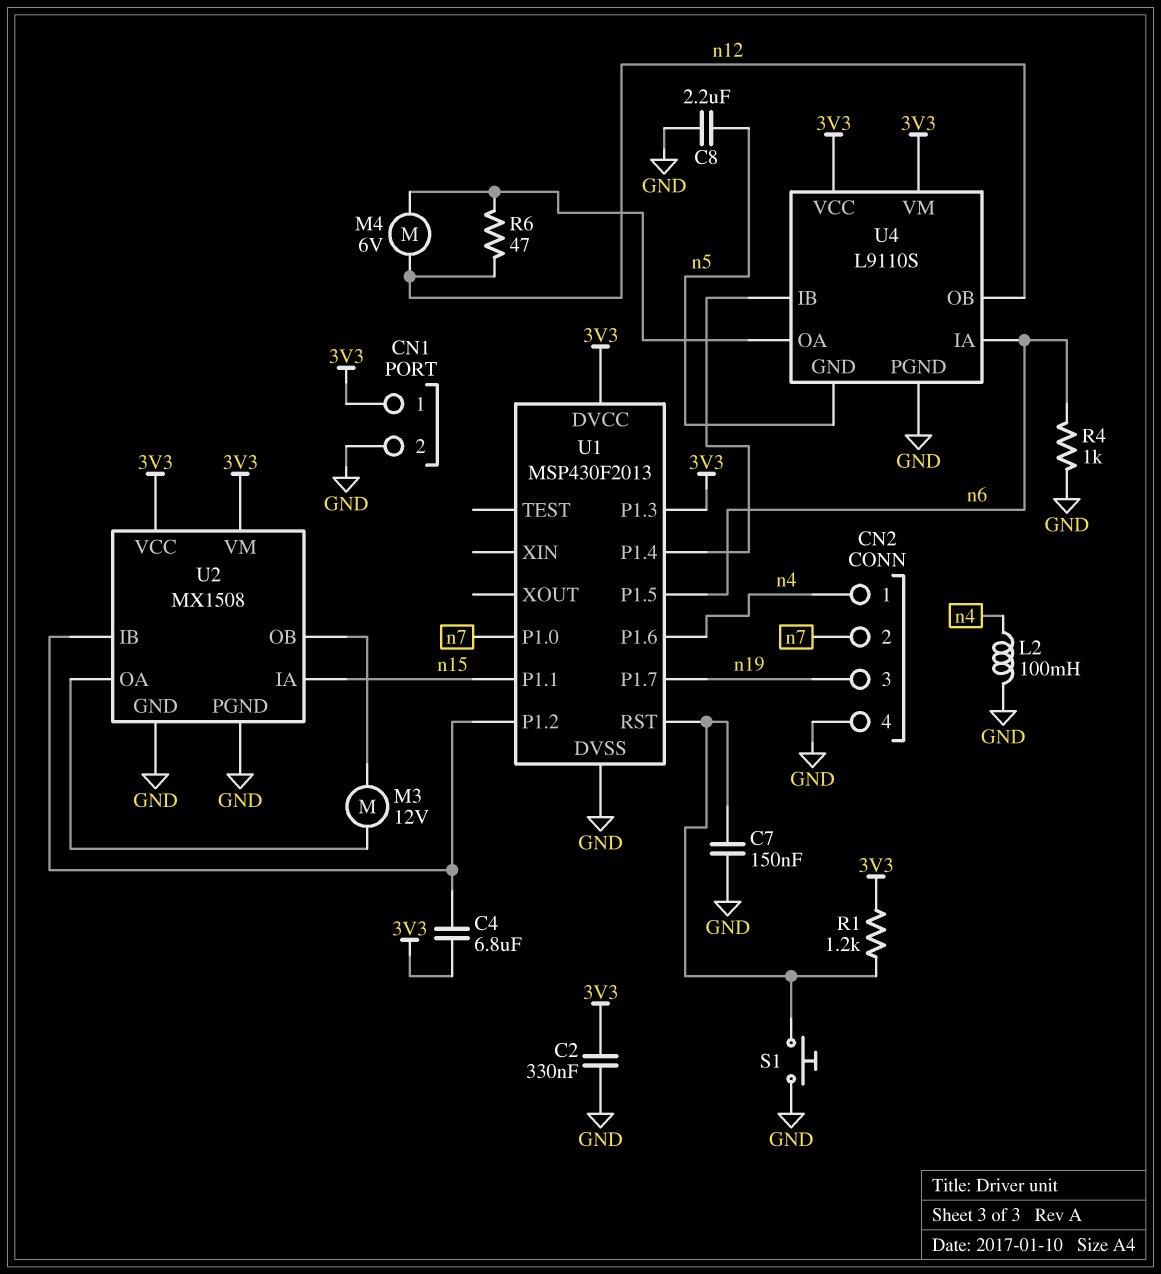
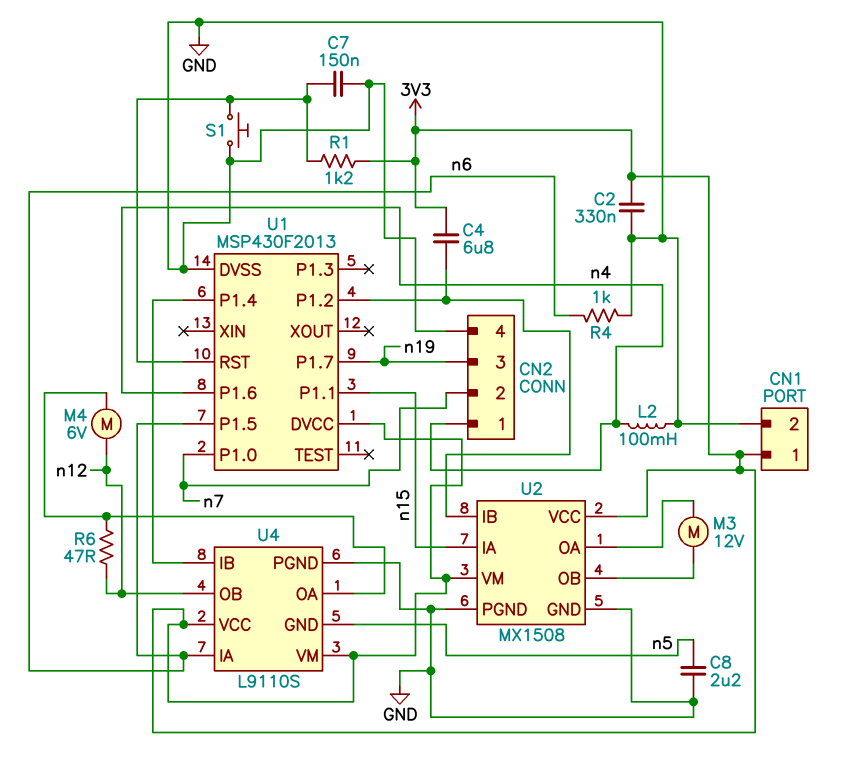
U1 pin P1.3: 3V3 -> none

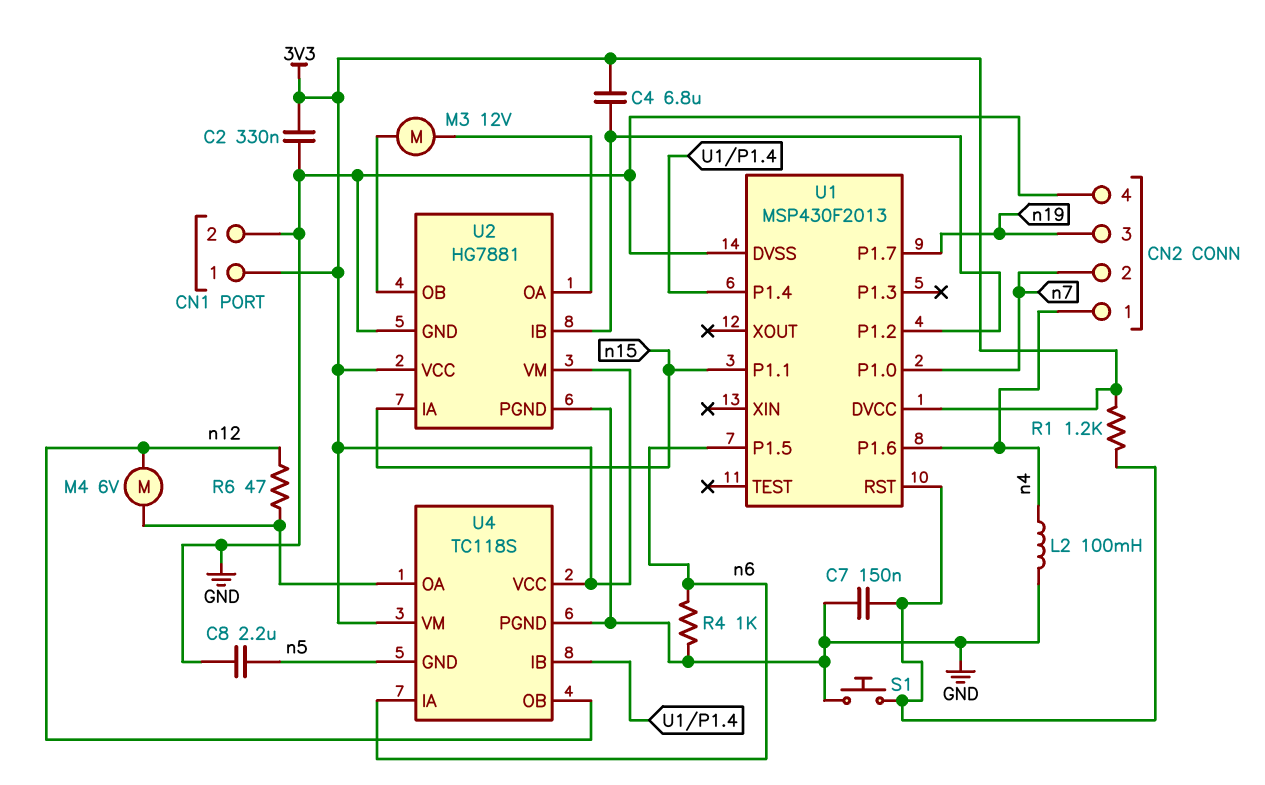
U2: MX1508 -> HG7881
U4: L9110S -> TC118S

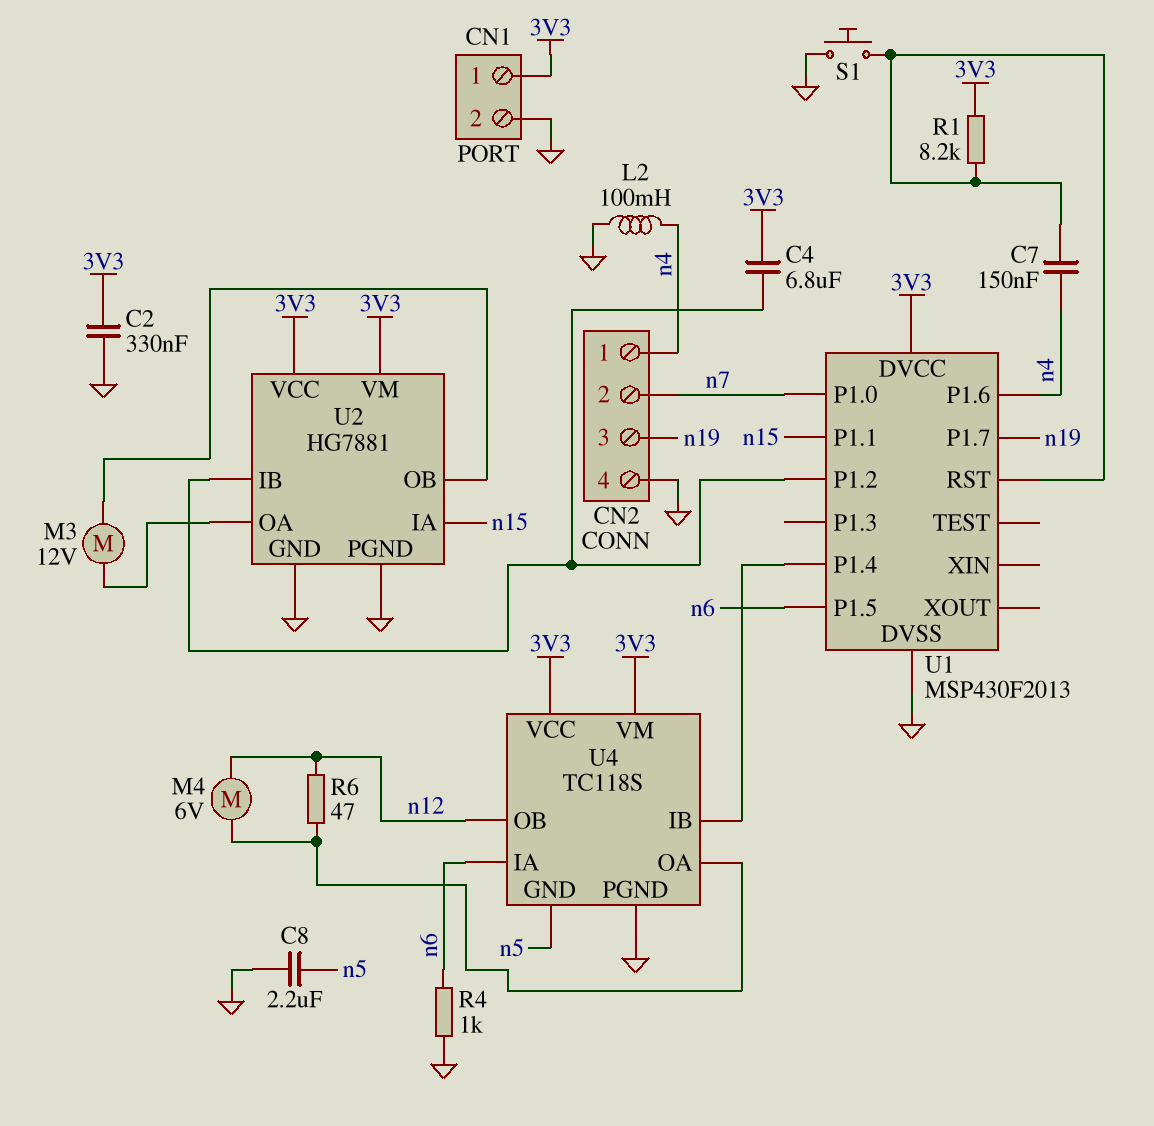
C7: 150nF (GND, U1/RST) -> 150nF (U1/RST, n4)
R1: 1.2k (3V3, U1/RST) -> 8.2k (3V3, U1/RST)

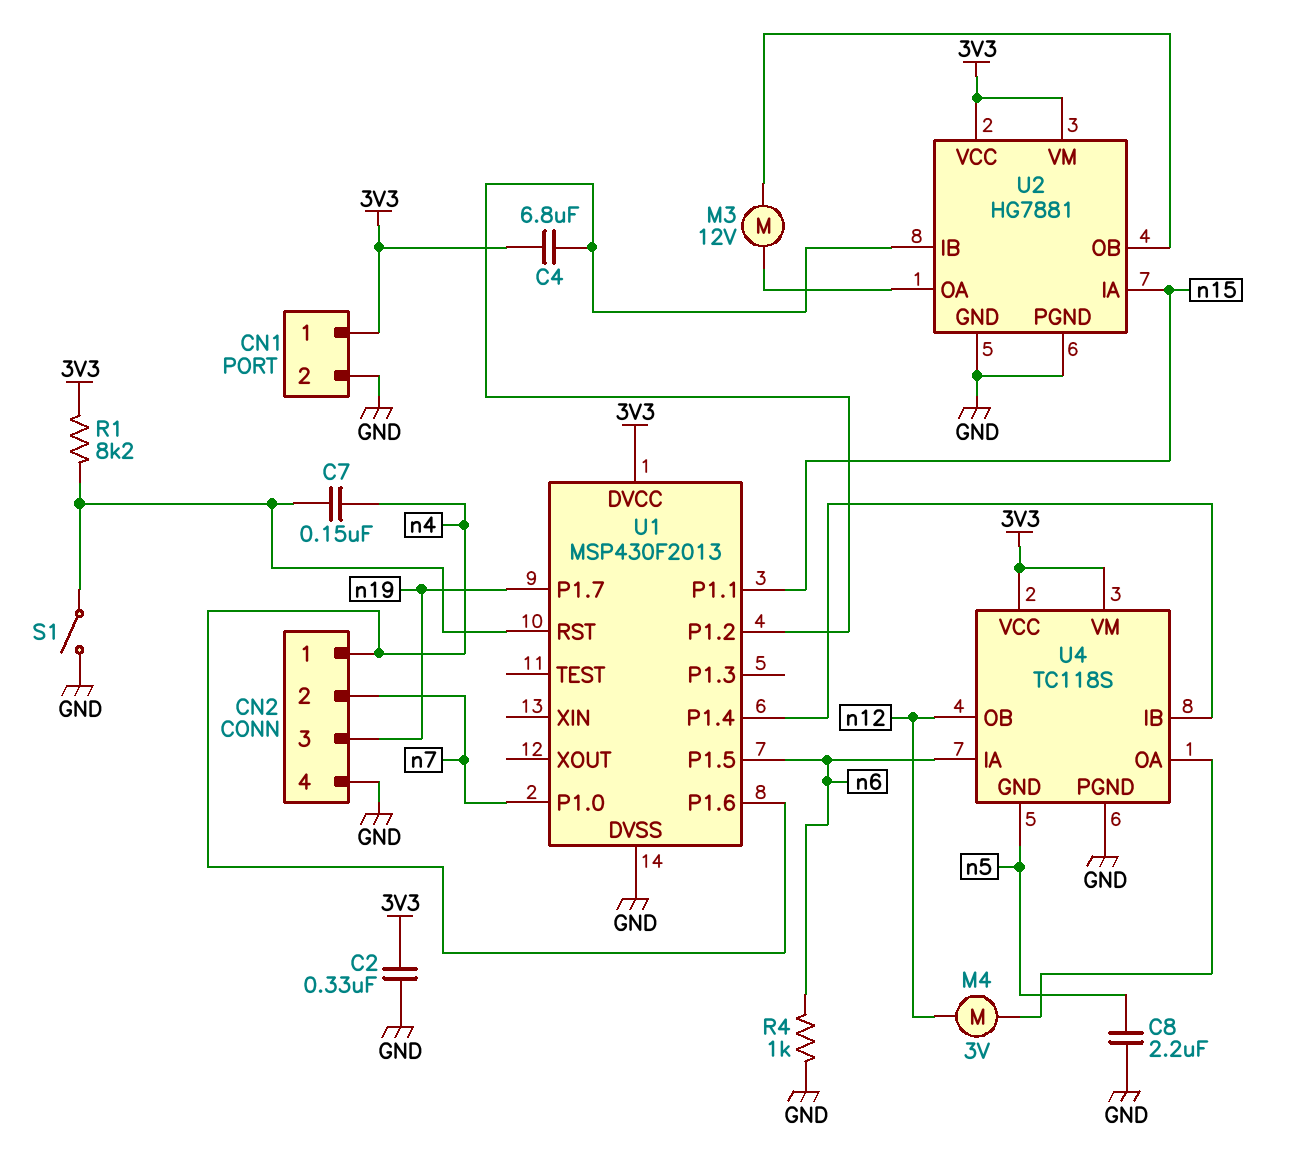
L2: 100mH (GND, n4) -> none
M4: motor 6V (U4/OA, n12) -> motor 3V (U4/OA, n12)
R6: 47 (U4/OA, n12) -> none
S1: button (GND, U1/RST) -> switch (GND, U1/RST)

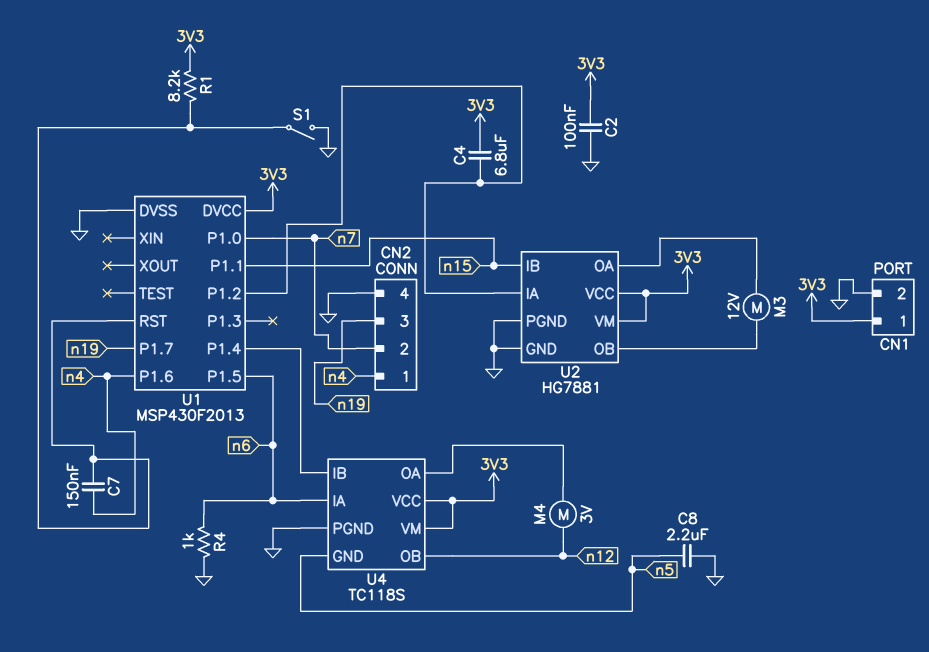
C2: 330nF (3V3, GND) -> 100nF (3V3, GND)
U2 pin IA: n15 -> U1/P1.2
U2 pin IB: U1/P1.2 -> n15

